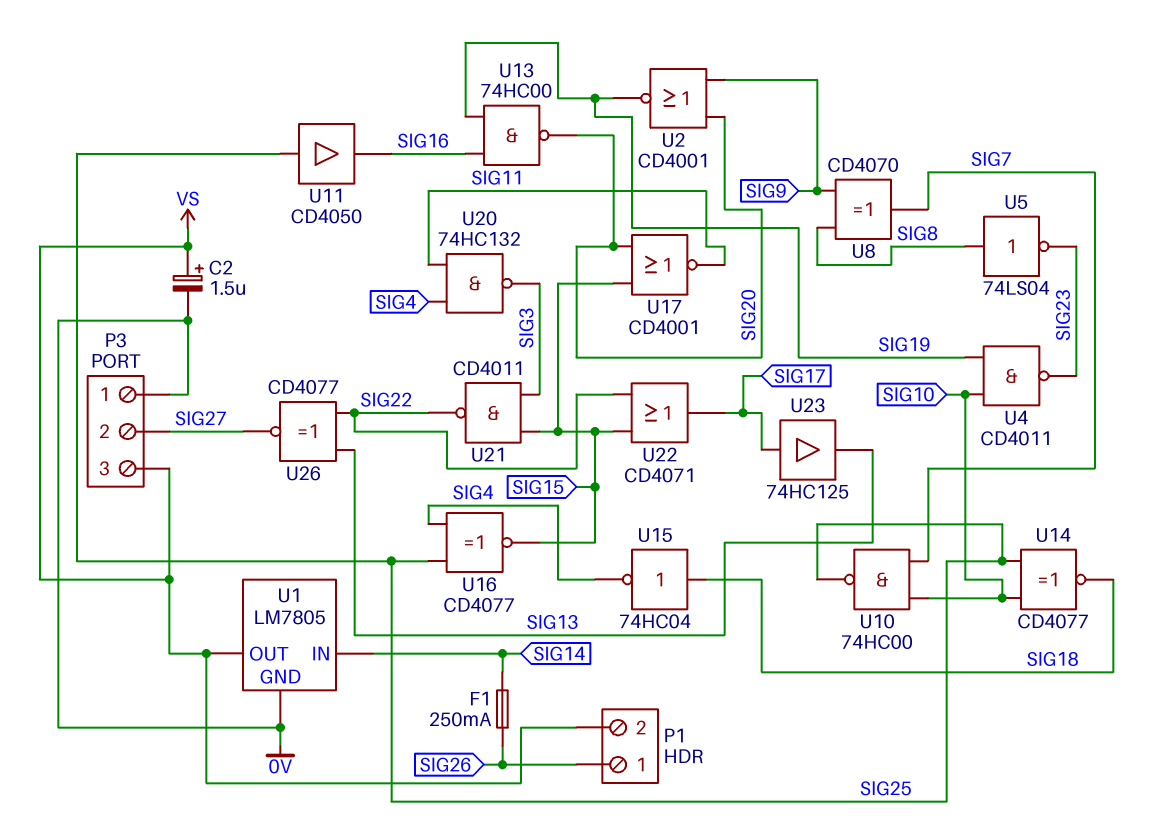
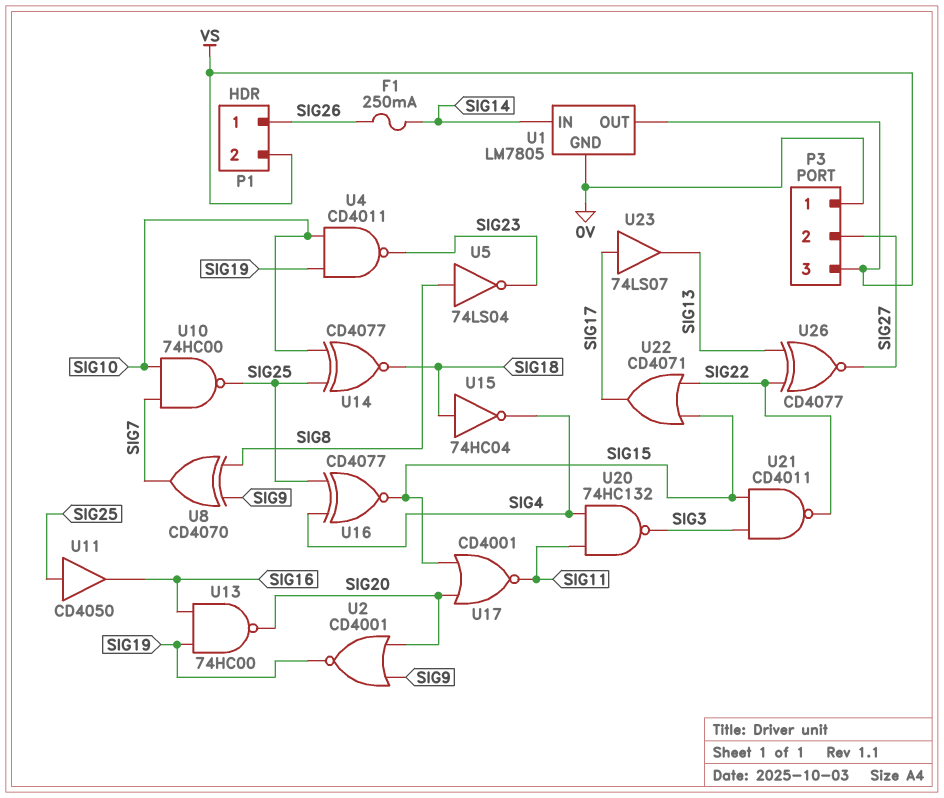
C2: 1.5uF (plus VS, minus 0V) -> none
U23: buffer 74HC125 (in SIG17, out SIG13) -> buffer 74LS07 (in SIG17, out SIG13)

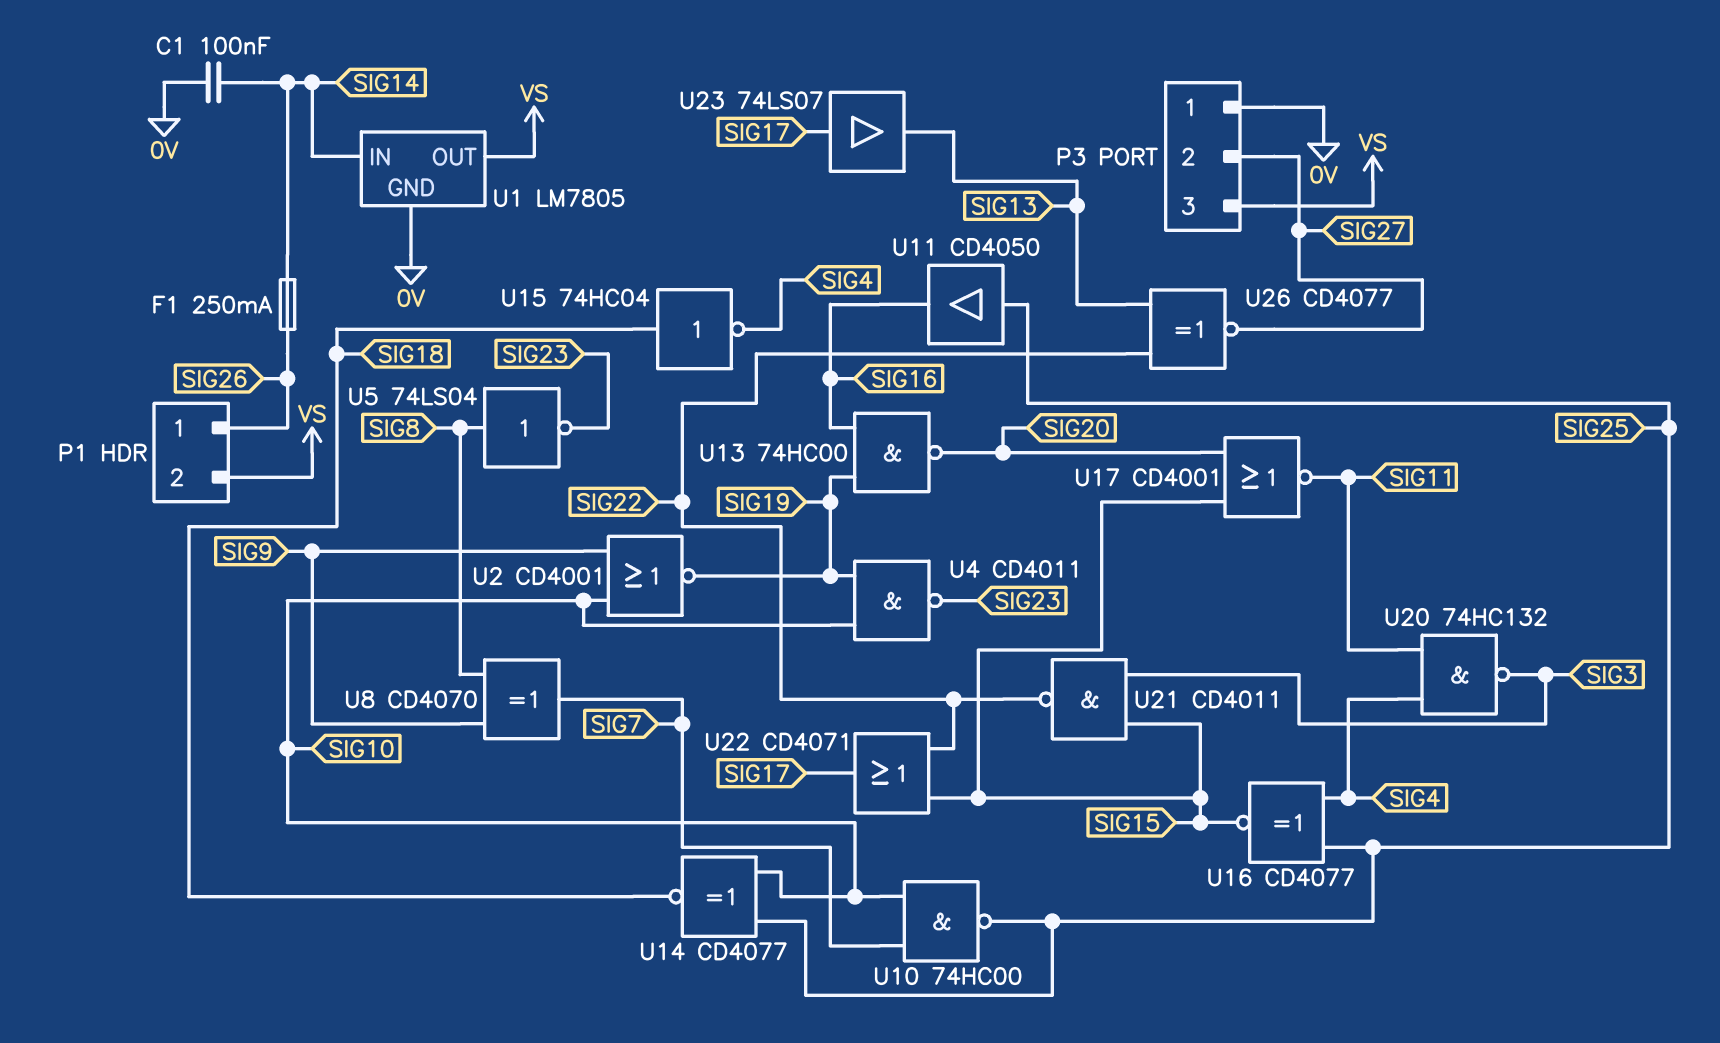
C1: none -> 100nF (0V, SIG14)
U2: NOR CD4001 (in SIG9, in SIG20, out SIG19) -> NOR CD4001 (in SIG9, in SIG10, out SIG19)

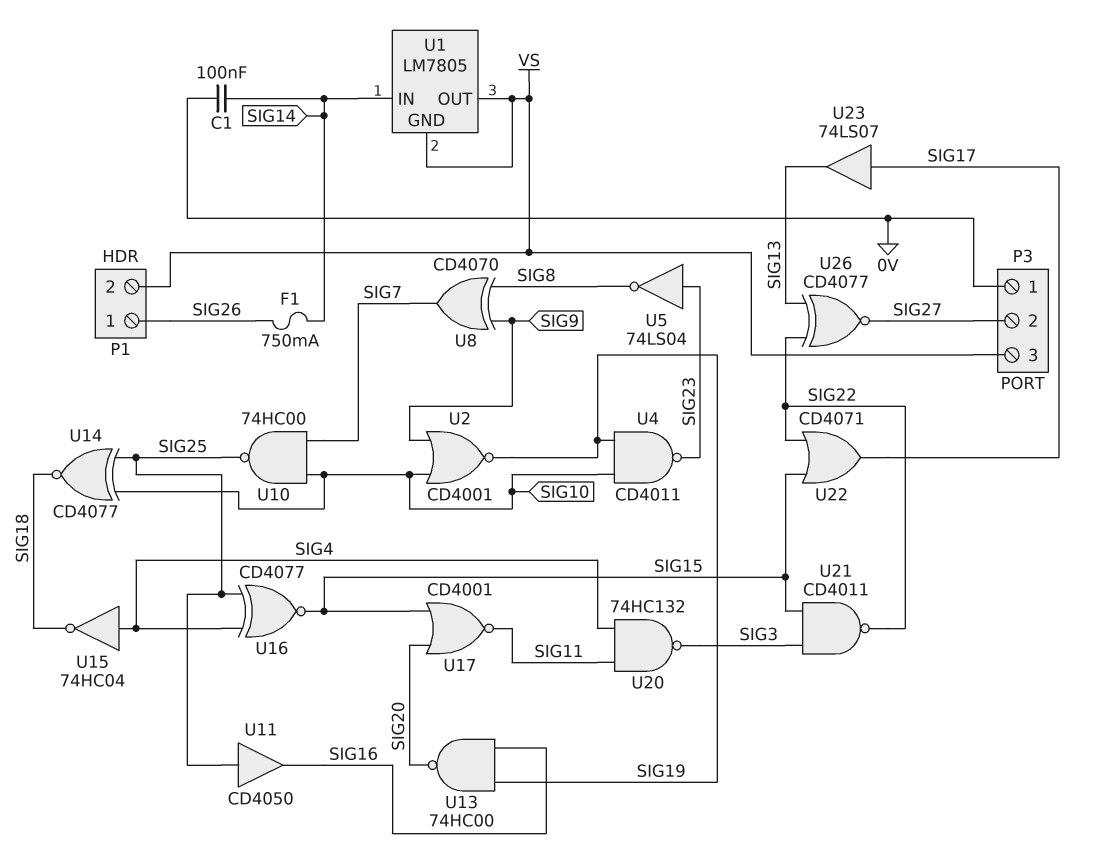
F1: 250mA (SIG14, SIG26) -> 750mA (SIG14, SIG26)
U1 pin GND: 0V -> VS
U5: NOT 74LS04 (in SIG8, out SIG23) -> NOT 74LS04 (in SIG23, out SIG8)
U15: NOT 74HC04 (in SIG18, out SIG4) -> NOT 74HC04 (in SIG4, out SIG18)

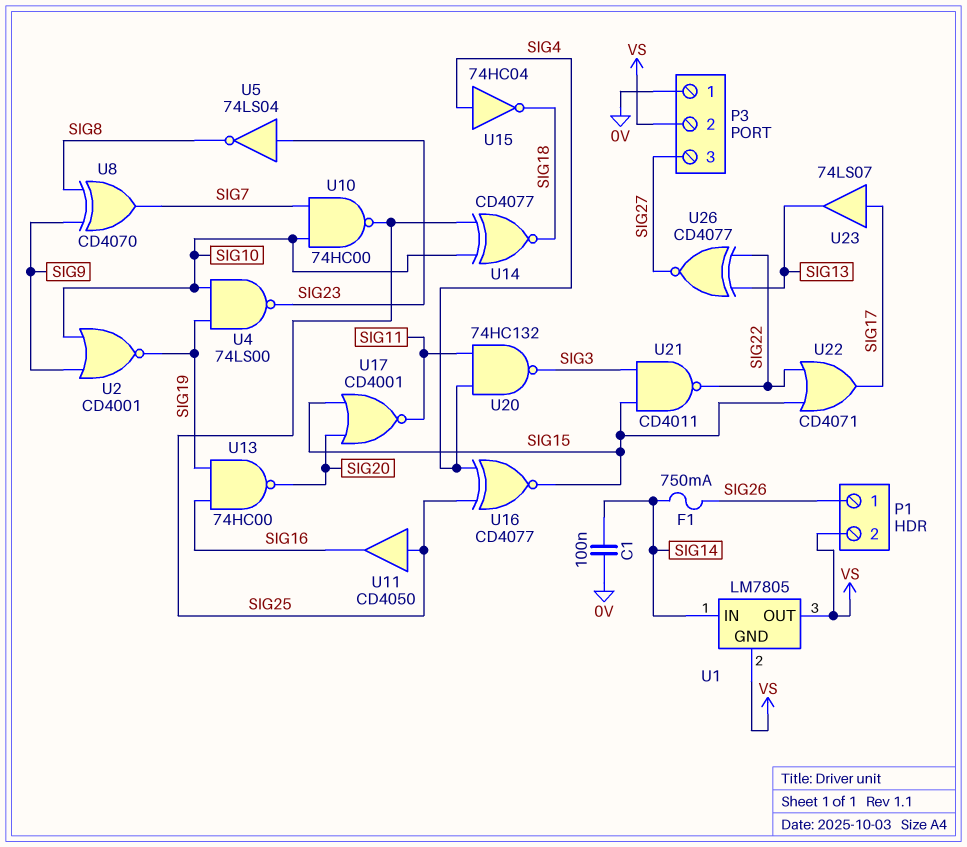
P3 pin 2: SIG27 -> VS
P3 pin 3: VS -> SIG27
U4: NAND CD4011 (in SIG10, in SIG19, out SIG23) -> NAND 74LS00 (in SIG10, in SIG19, out SIG23)

